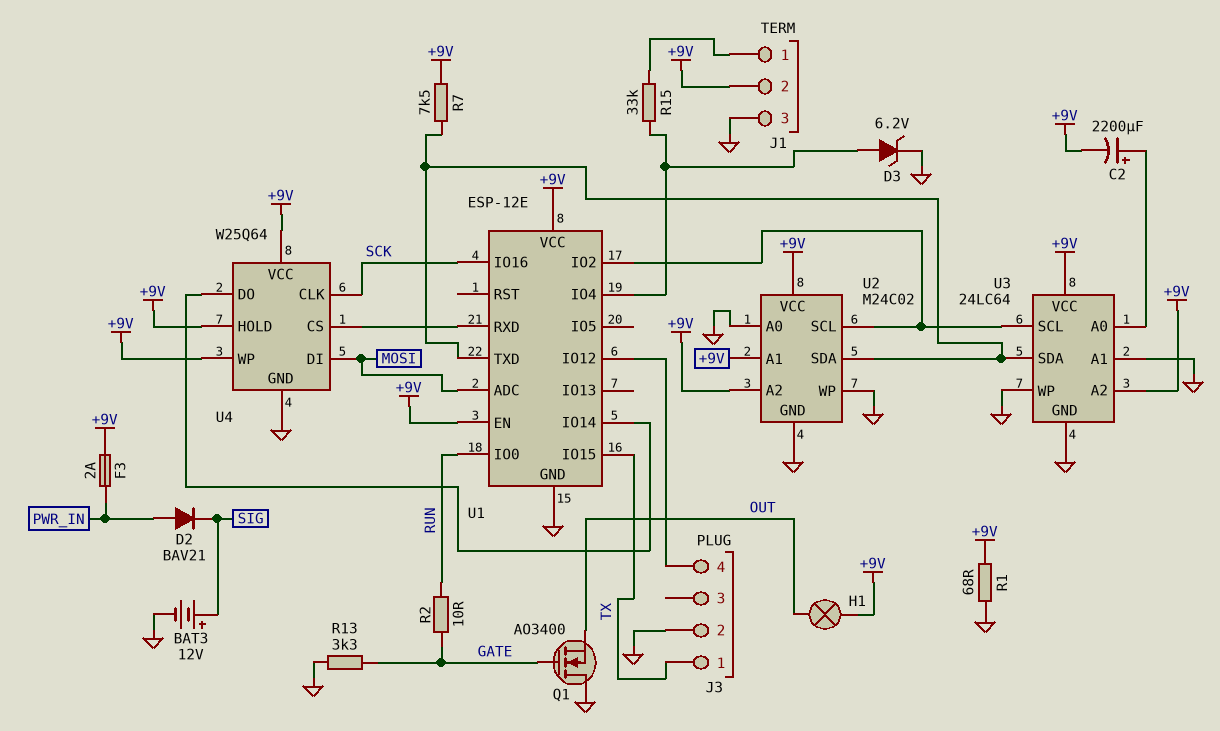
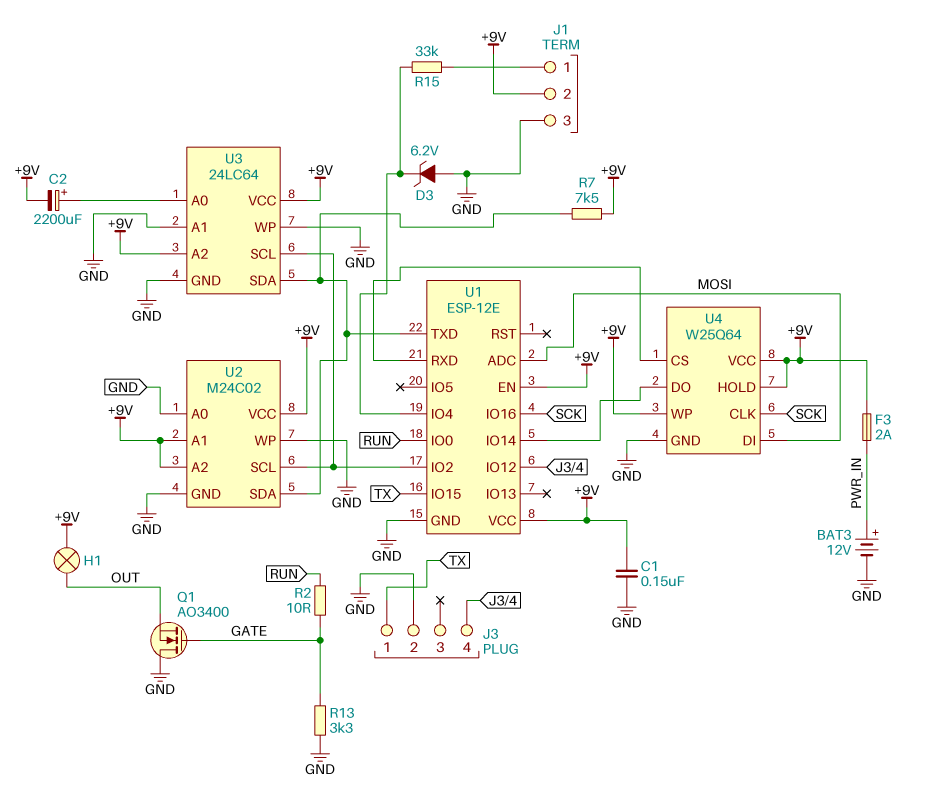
BAT3: 12V (plus SIG, minus GND) -> 12V (plus PWR_IN, minus GND)
C1: none -> 150nF (+9V, GND)
D2: diode BAV21 (A PWR_IN, K SIG) -> none
D3: zener 6.2V (A U1/IO4, K GND) -> zener 6.2V (A GND, K U1/IO4)
R1: 68 (+9V, GND) -> none

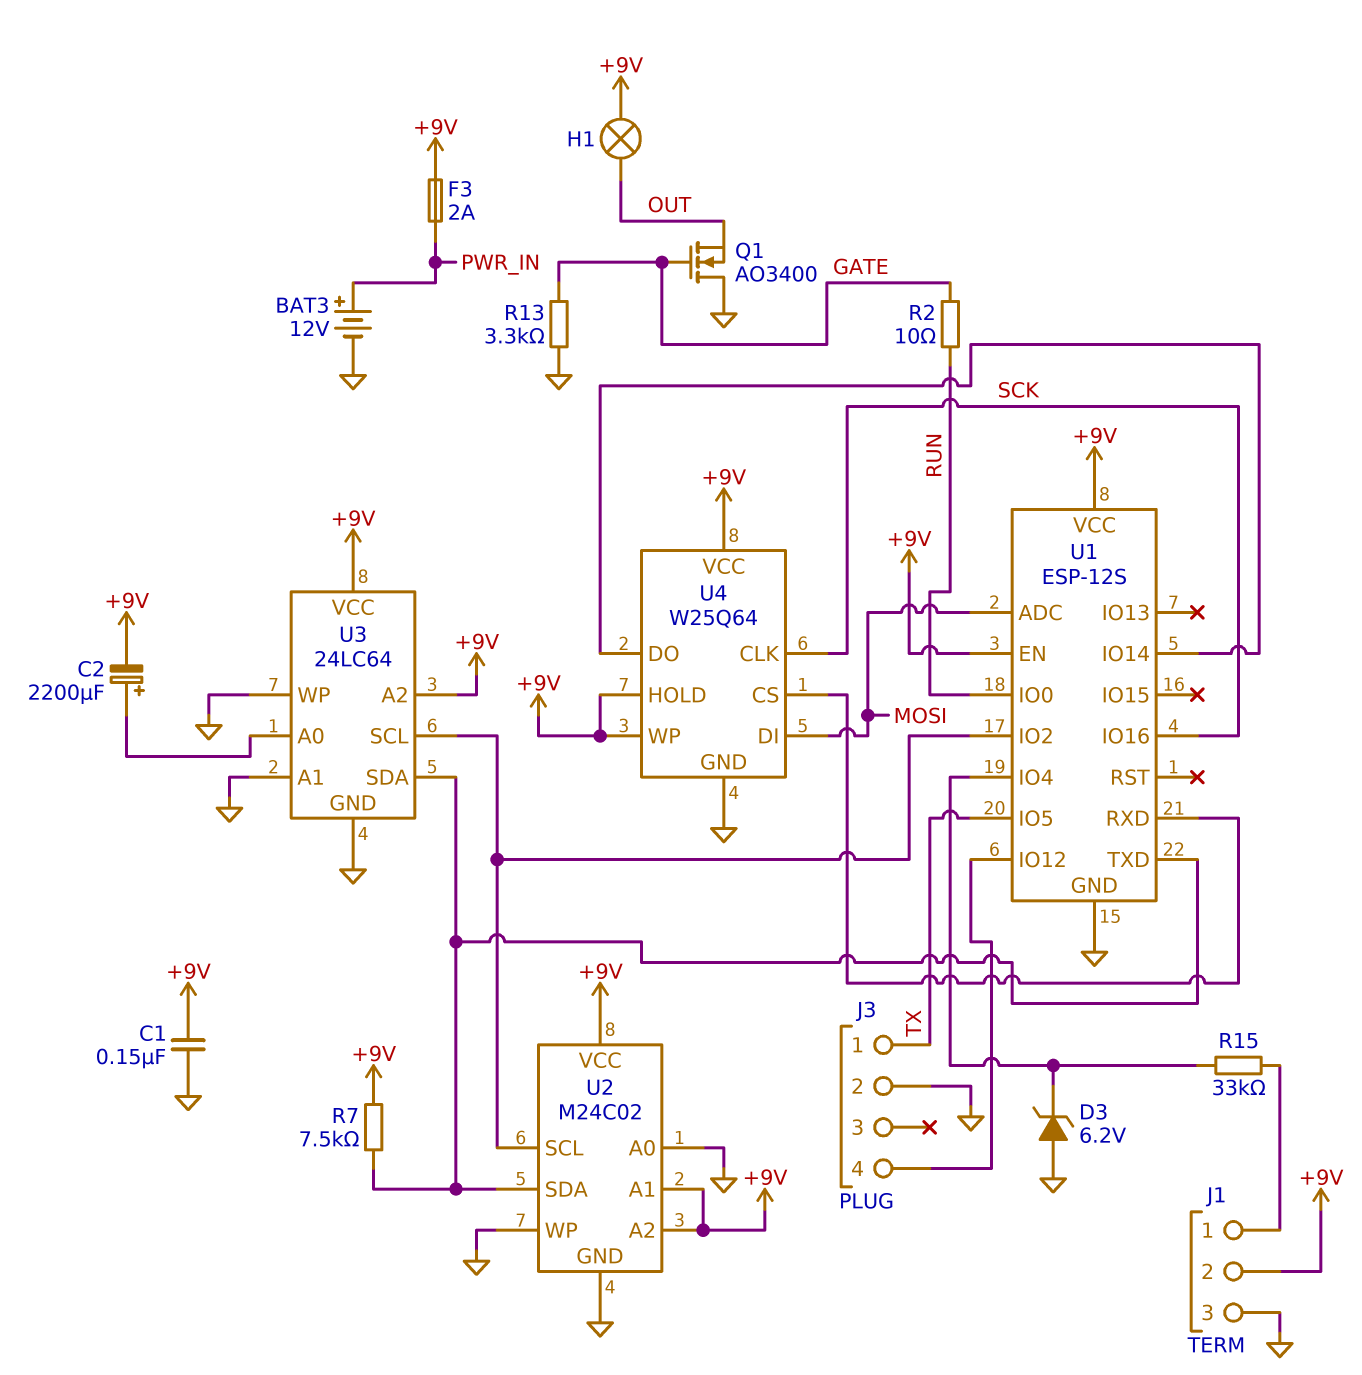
U1: ESP-12E -> ESP-12S
U1 pin IO5: none -> TX
U1 pin IO15: TX -> none

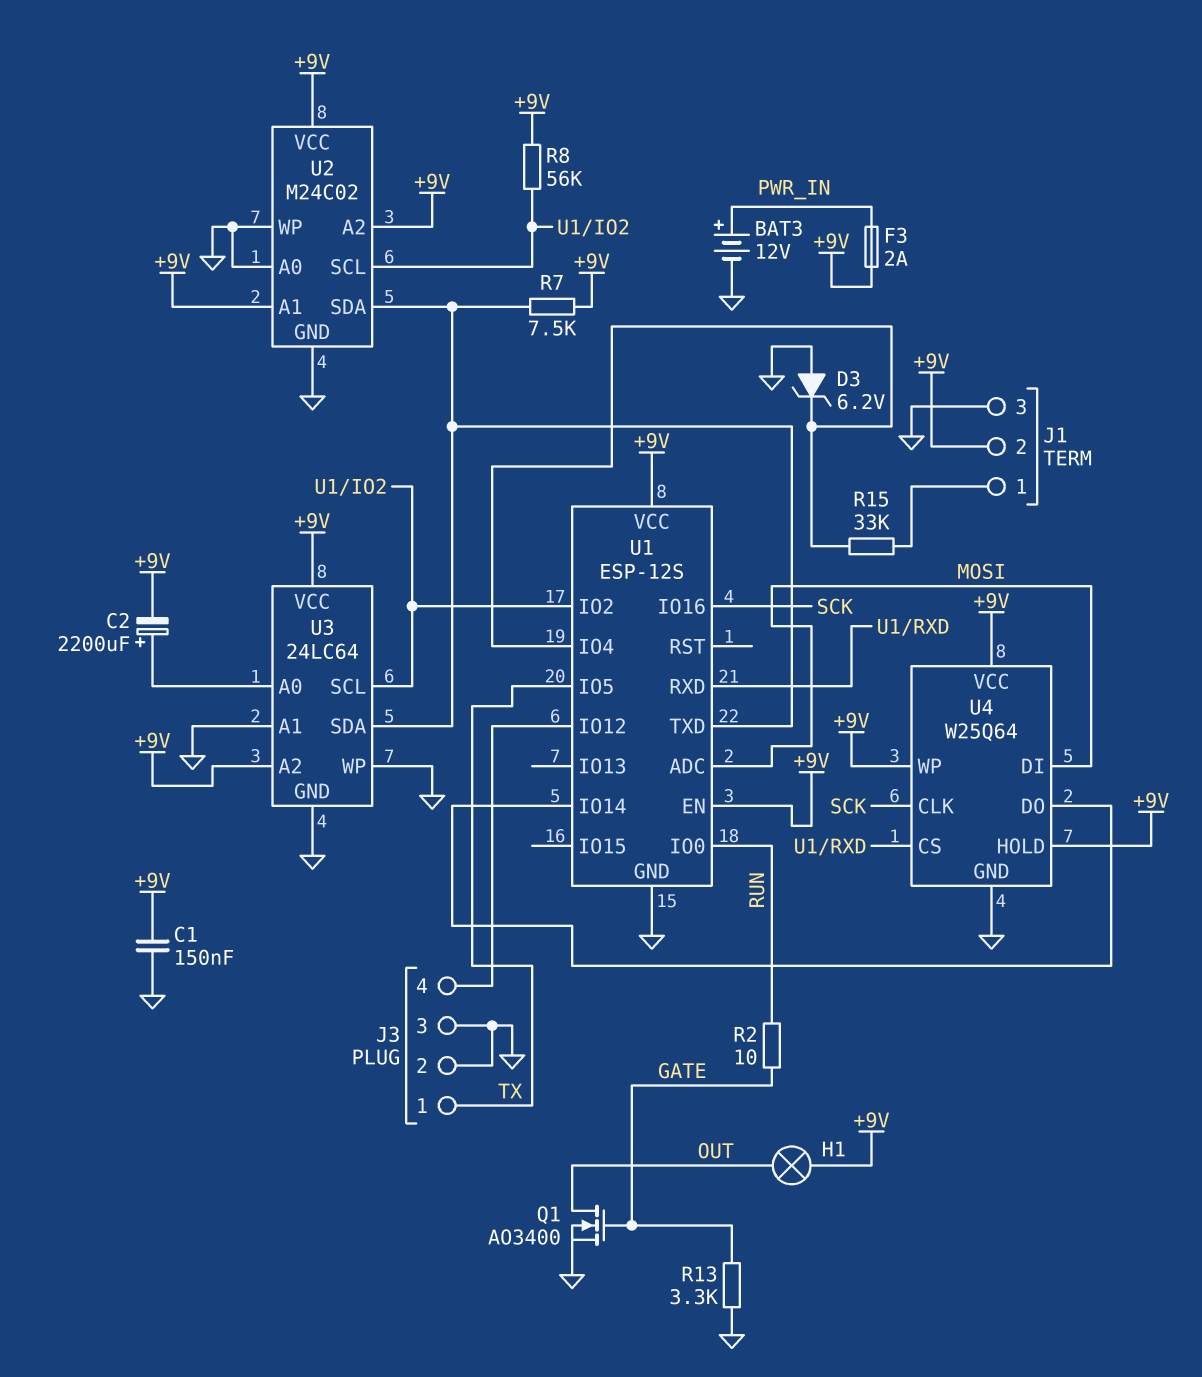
J3 pin 3: none -> GND
Q1: NMOS AO3400 (G GATE, D GND, S OUT) -> NMOS AO3400 (G GATE, D OUT, S GND)
R8: none -> 56k (+9V, U1/IO2)

